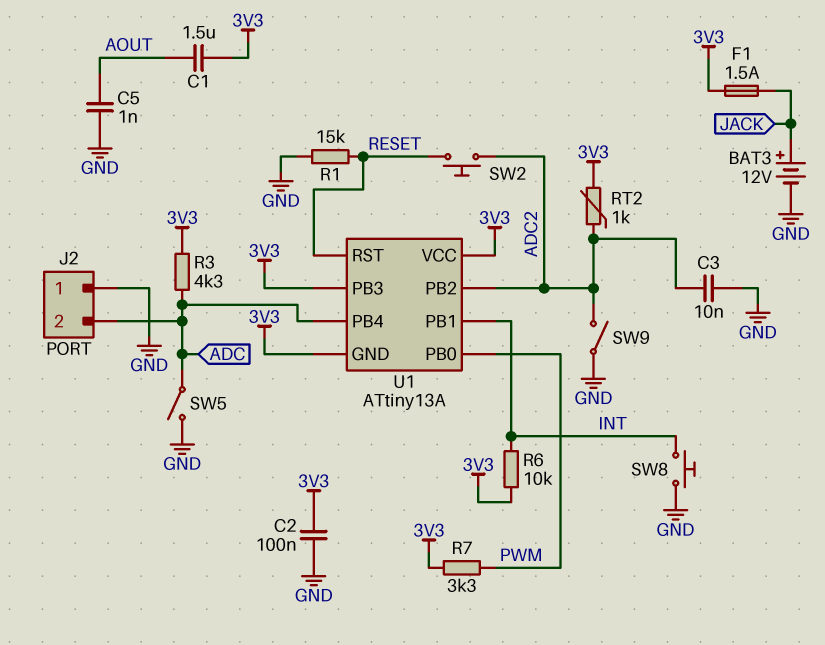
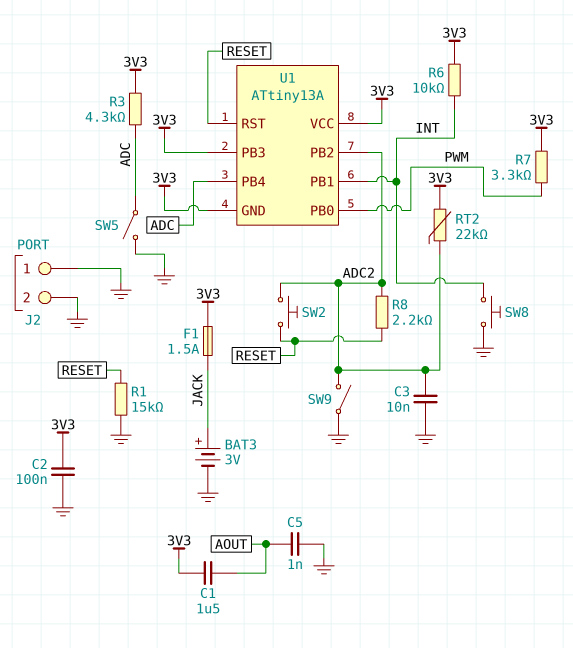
BAT3: 12V (plus JACK, minus GND) -> 3V (plus JACK, minus GND)
J2 pin 2: ADC -> GND
R8: none -> 2.2k (ADC2, RESET)
RT2: 1k (3V3, ADC2) -> 22k (3V3, ADC2)

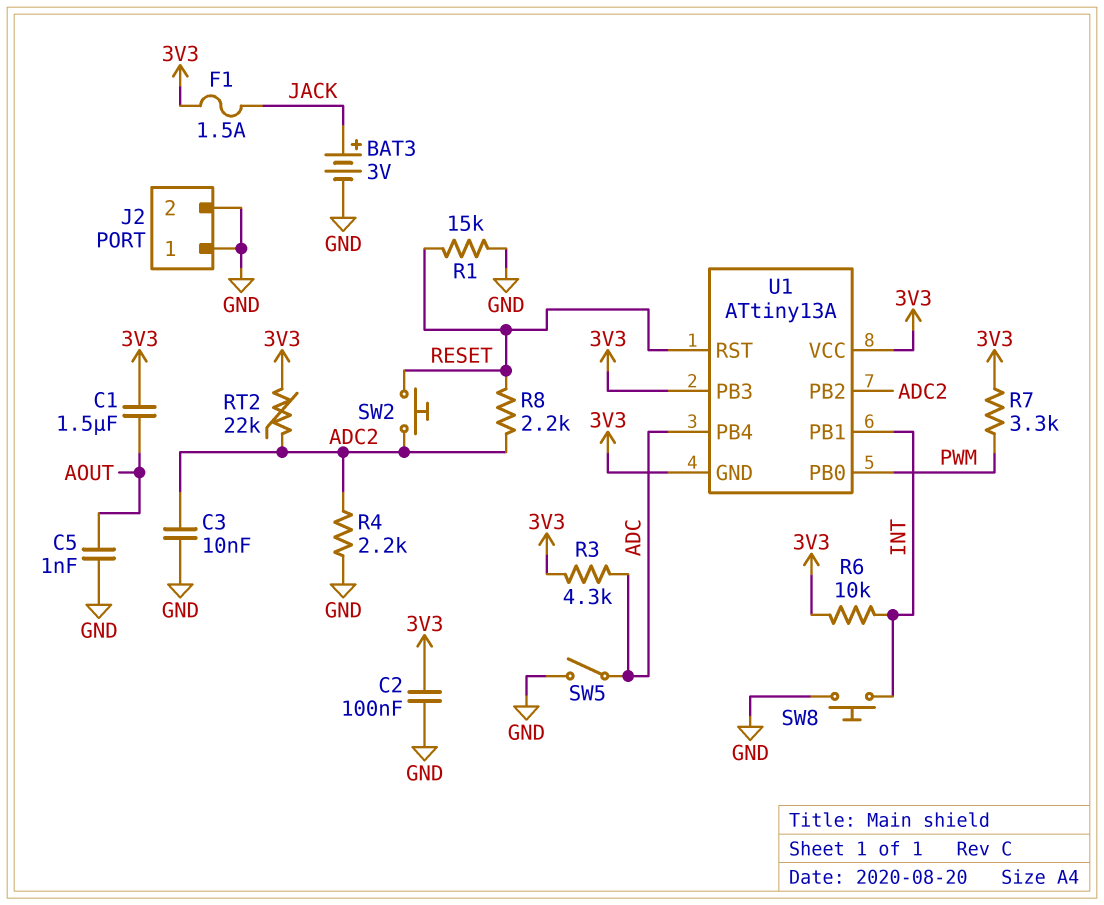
R4: none -> 2.2k (ADC2, GND)
SW9: switch (ADC2, GND) -> none

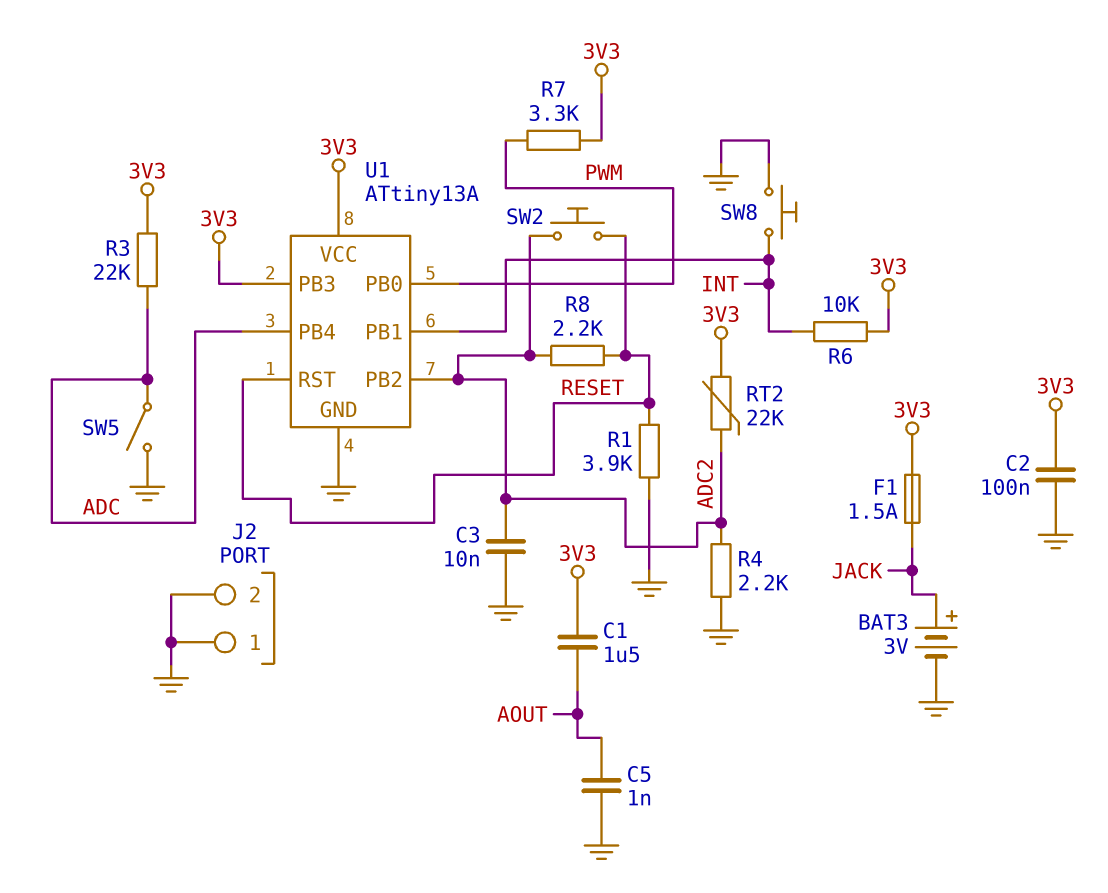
R1: 15k (GND, RESET) -> 3.9k (GND, RESET)
R3: 4.3k (3V3, ADC) -> 22k (3V3, ADC)
U1 pin GND: 3V3 -> GND

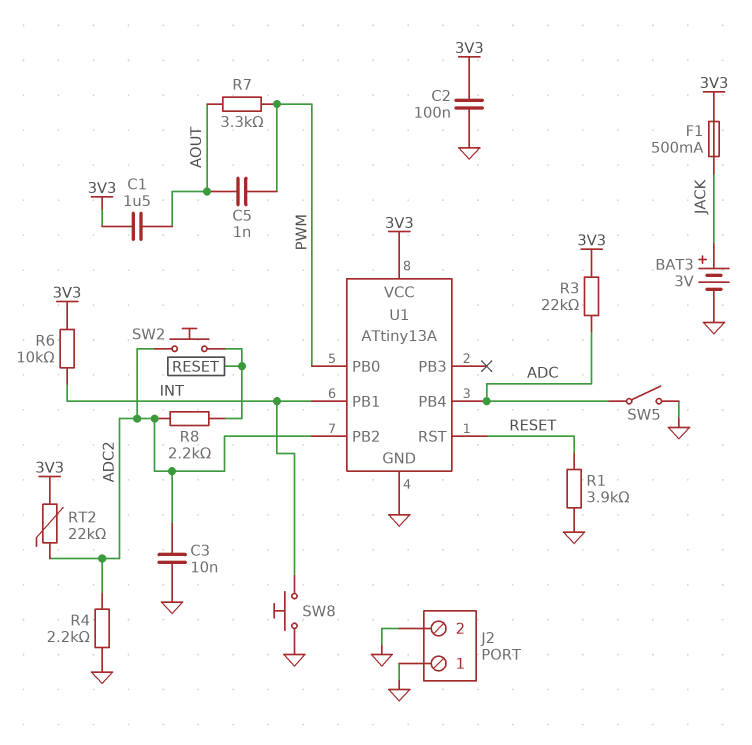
C5: 1nF (AOUT, GND) -> 1nF (AOUT, PWM)
F1: 1.5A (3V3, JACK) -> 500mA (3V3, JACK)
R7: 3.3k (3V3, PWM) -> 3.3k (AOUT, PWM)
U1 pin PB3: 3V3 -> none

